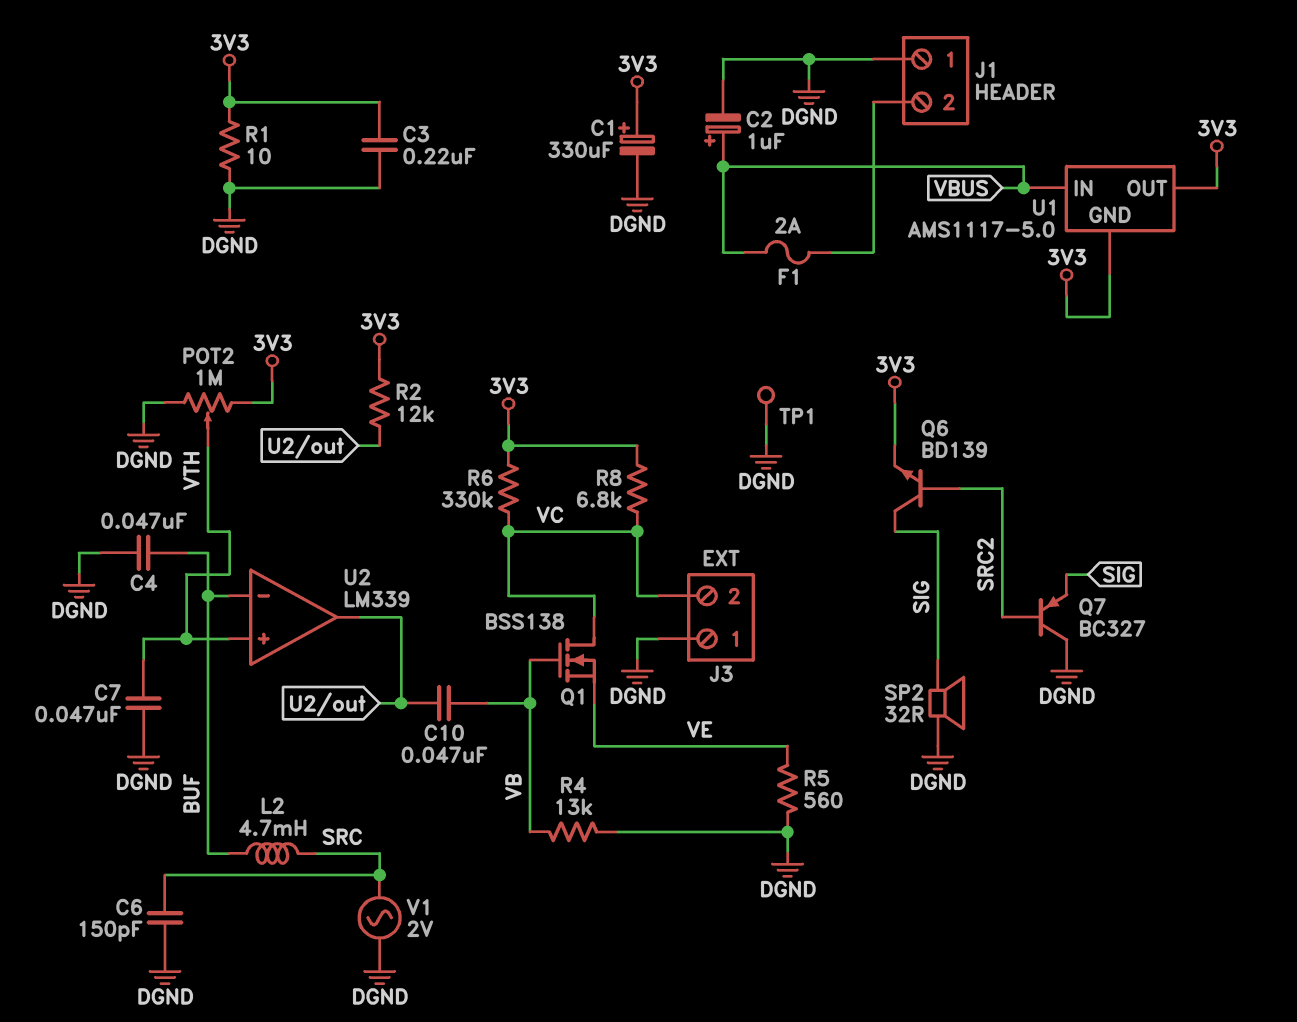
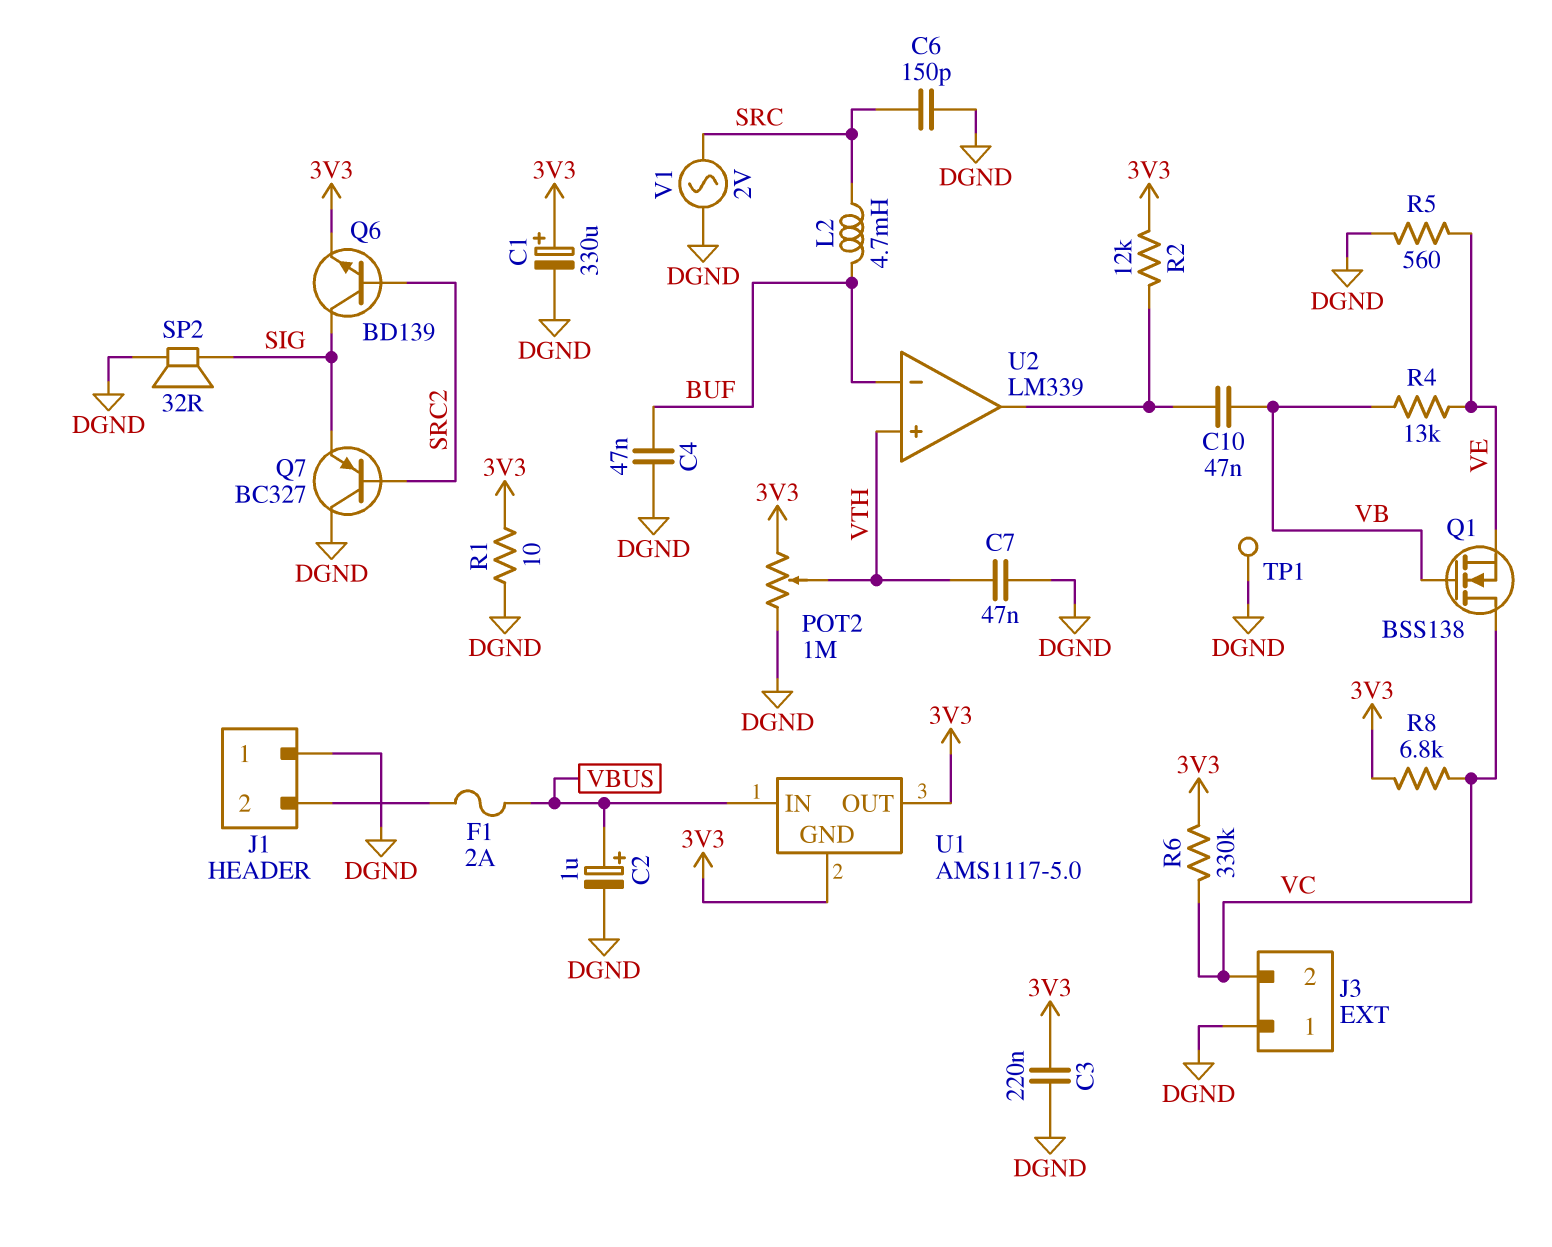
R4: 13k (DGND, VB) -> 13k (VB, VE)

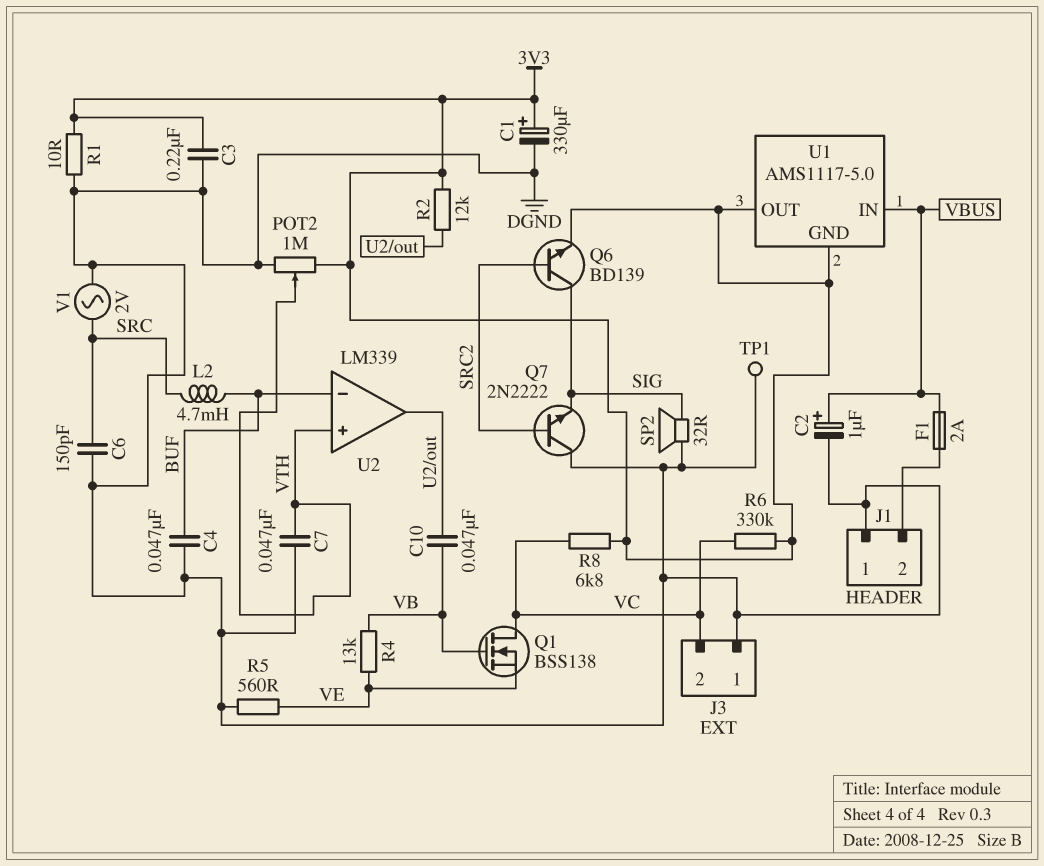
Q7: PNP BC327 (B SRC2, C DGND, E SIG) -> NPN 2N2222 (B SRC2, C DGND, E SIG)

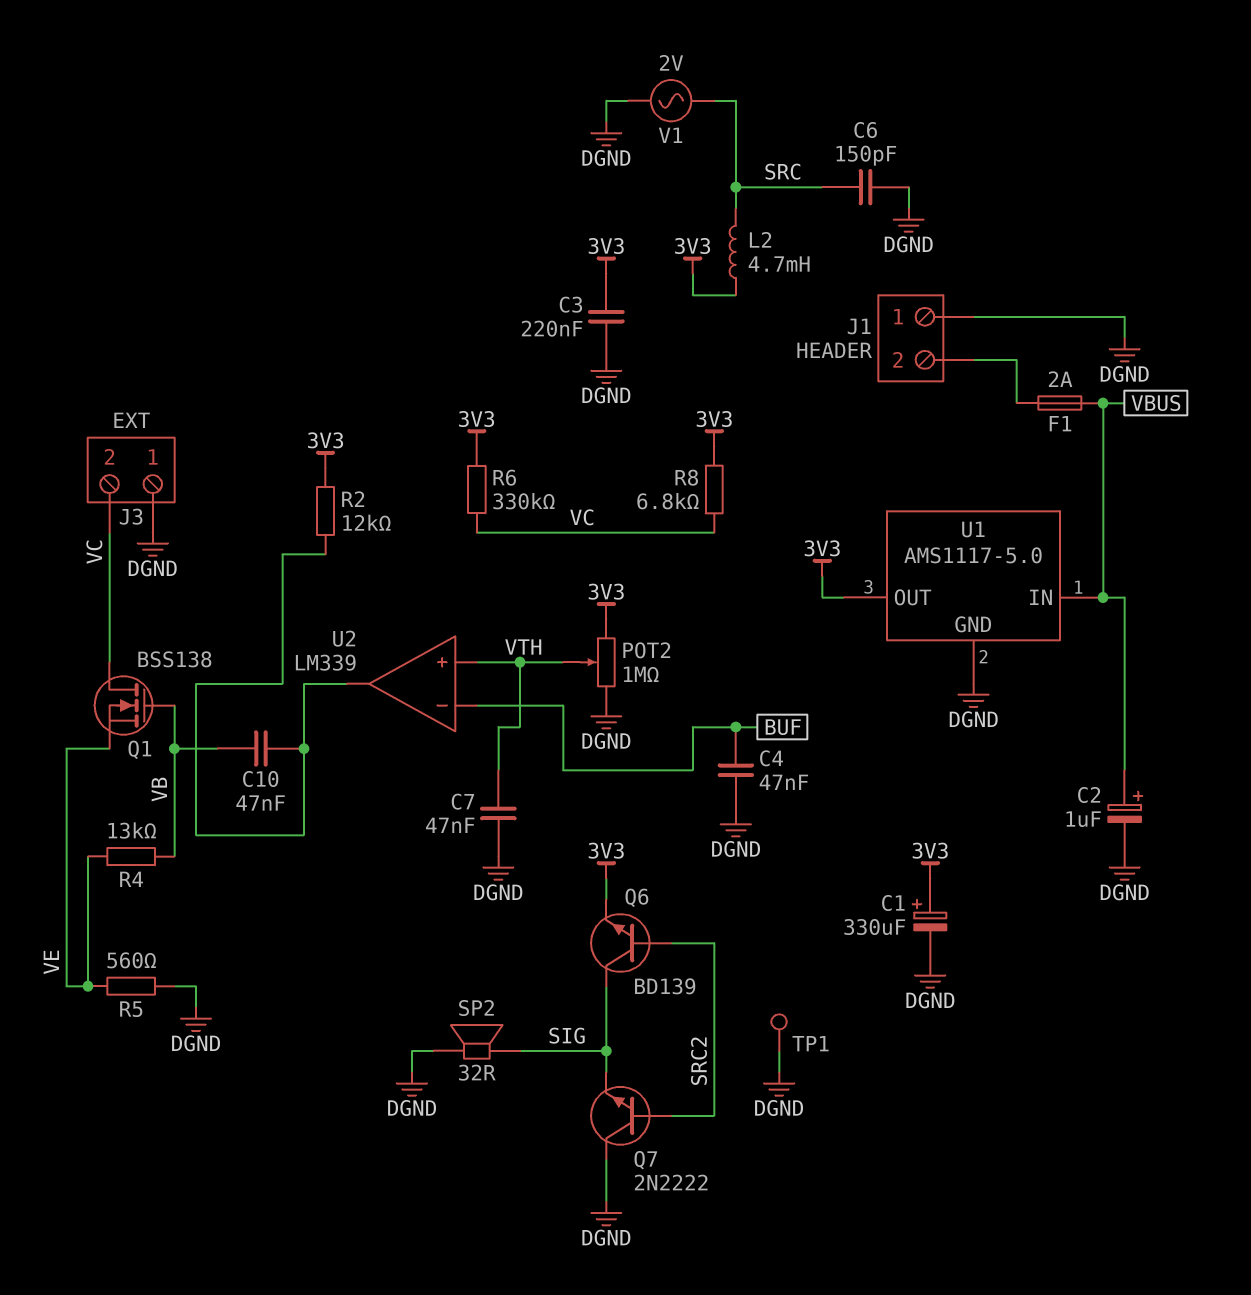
L2: 4.7mH (BUF, SRC) -> 4.7mH (3V3, SRC)
R1: 10 (3V3, DGND) -> none
U1 pin GND: 3V3 -> DGND

